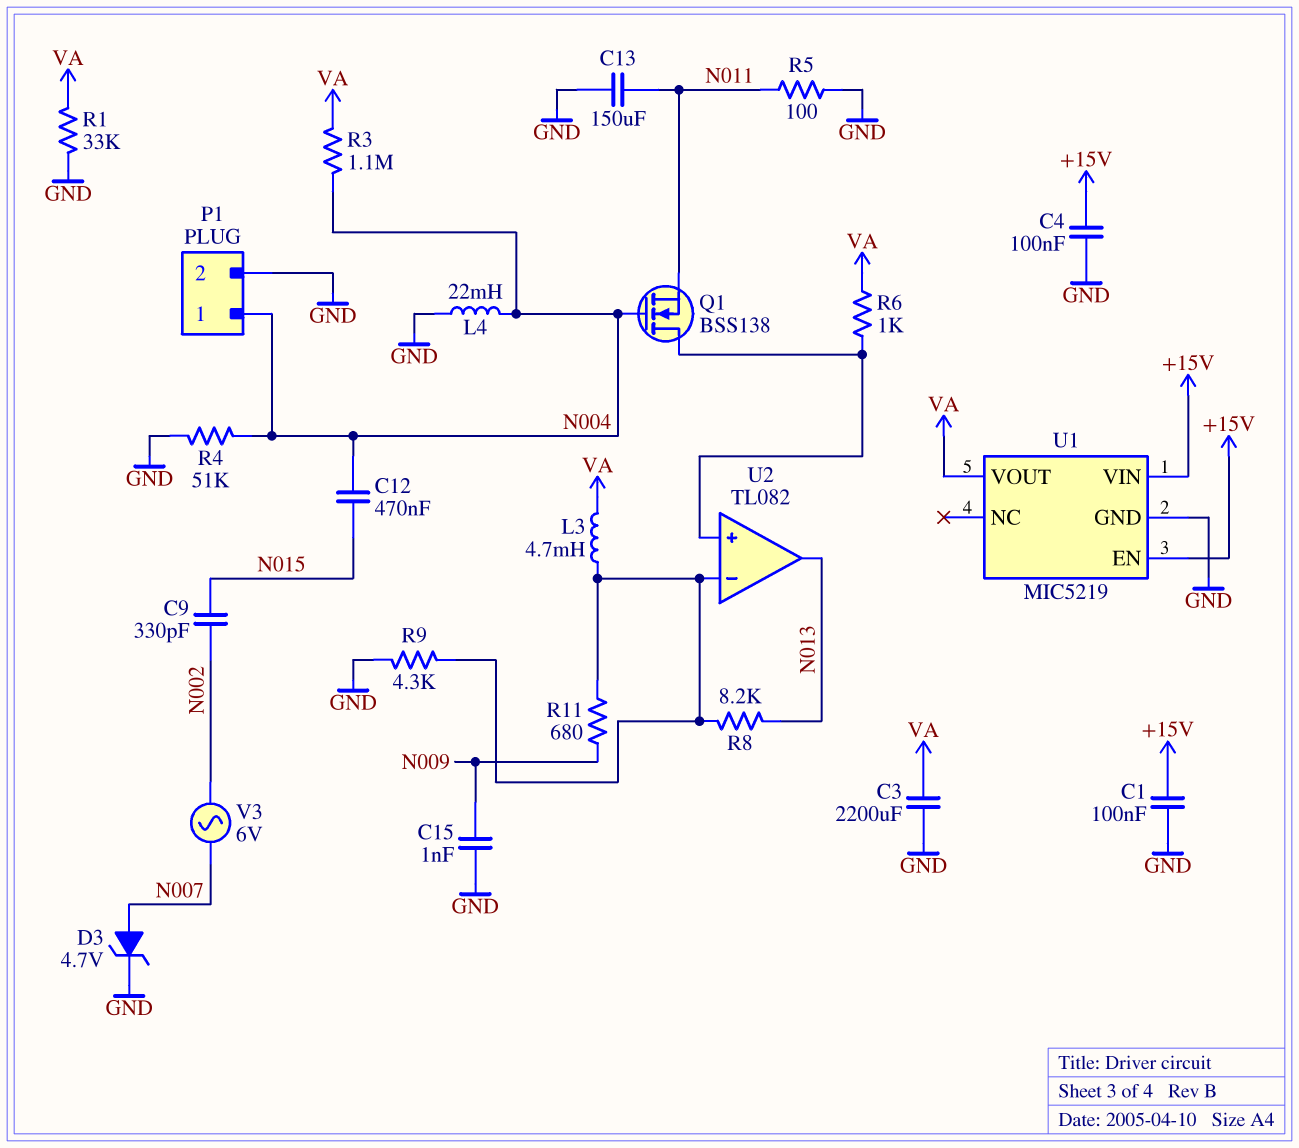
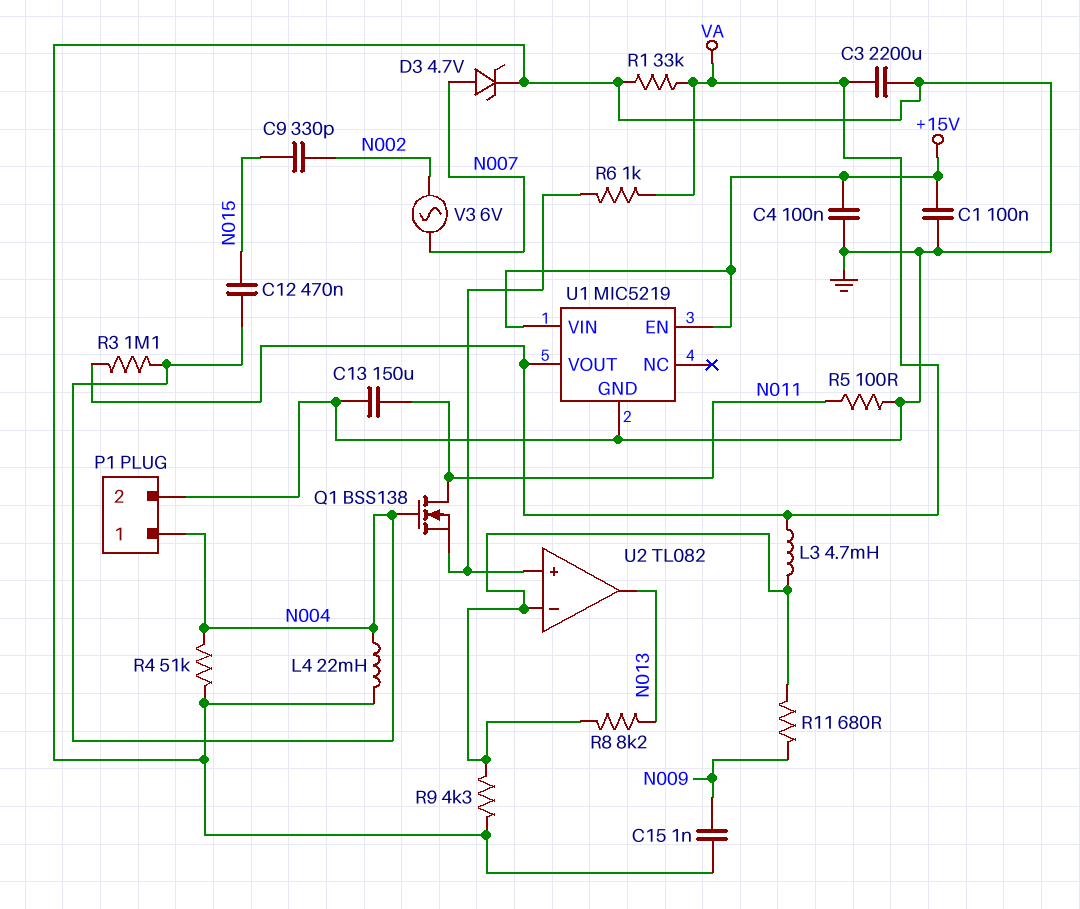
Q1: NMOS BSS138 (G N004, D U2/in+, S N011) -> NMOS BSS138 (G N004, D N011, S U2/in+)

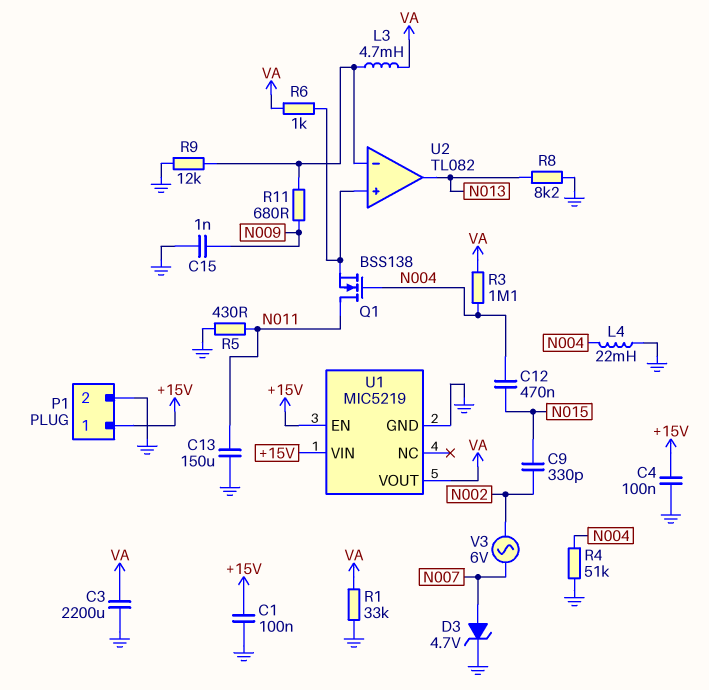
P1 pin 1: N004 -> +15V
R5: 100 (GND, N011) -> 430 (GND, N011)
R8: 8.2k (N013, U2/in-) -> 8.2k (GND, N013)
R9: 4.3k (GND, U2/in-) -> 12k (GND, U2/in-)

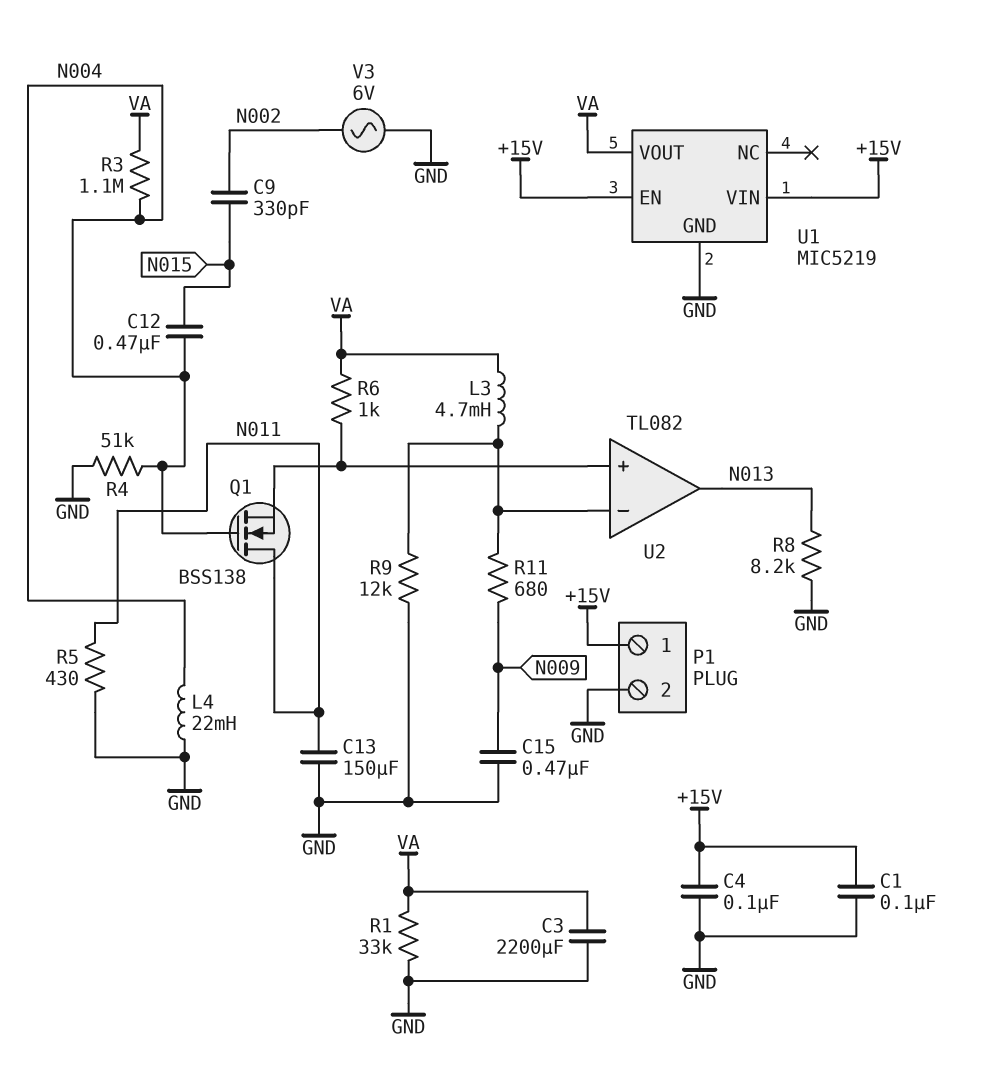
C15: 1nF (GND, N009) -> 470nF (GND, N009)
D3: zener 4.7V (A N007, K GND) -> none
V3: AC 6V (N002, N007) -> AC 6V (GND, N002)

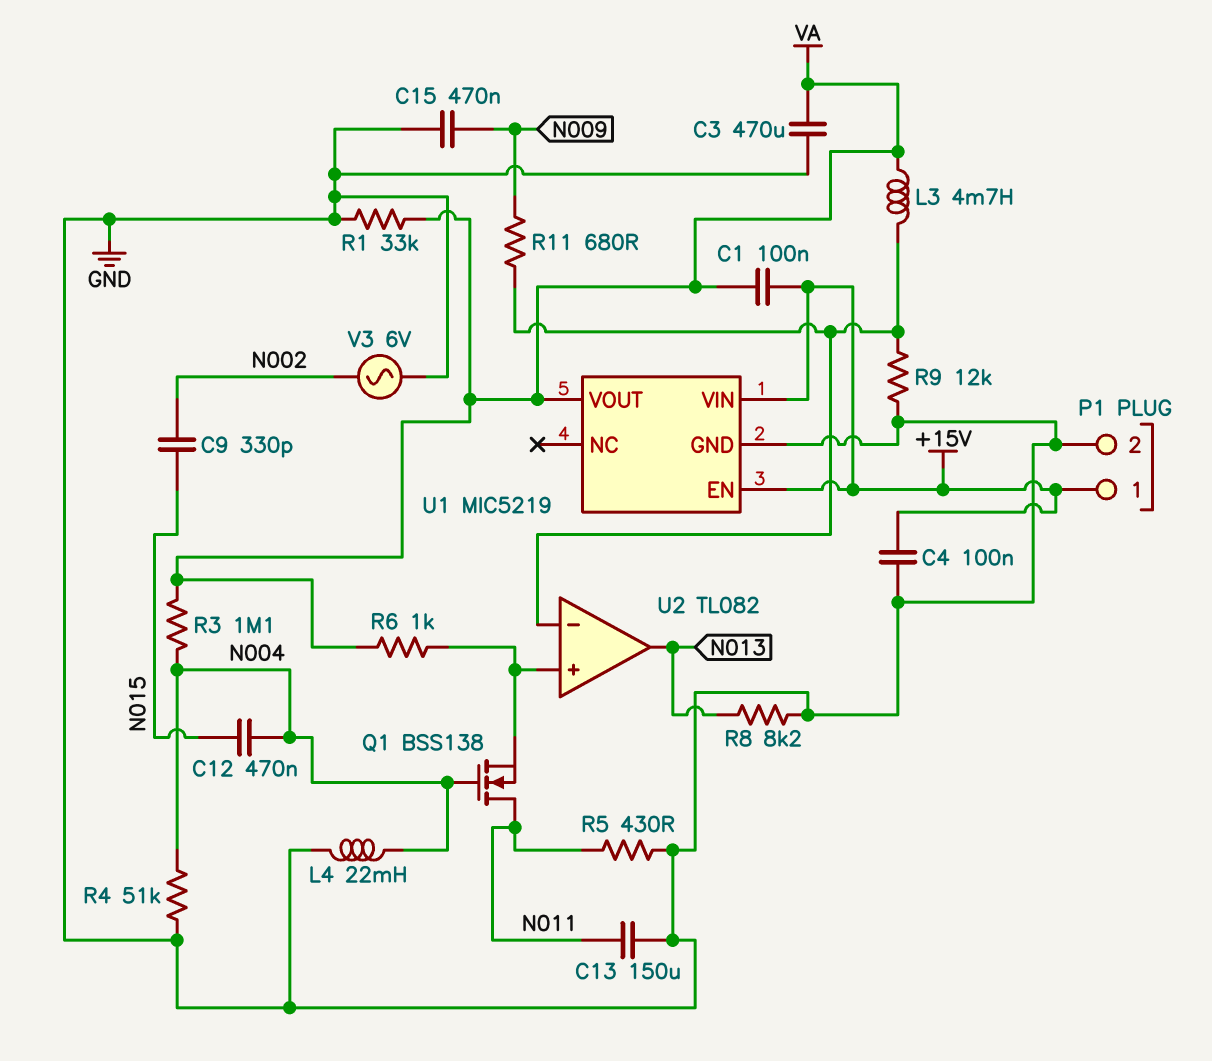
C1: 100nF (+15V, GND) -> 100nF (+15V, VA)
C3: 2200uF (GND, VA) -> 470uF (GND, VA)

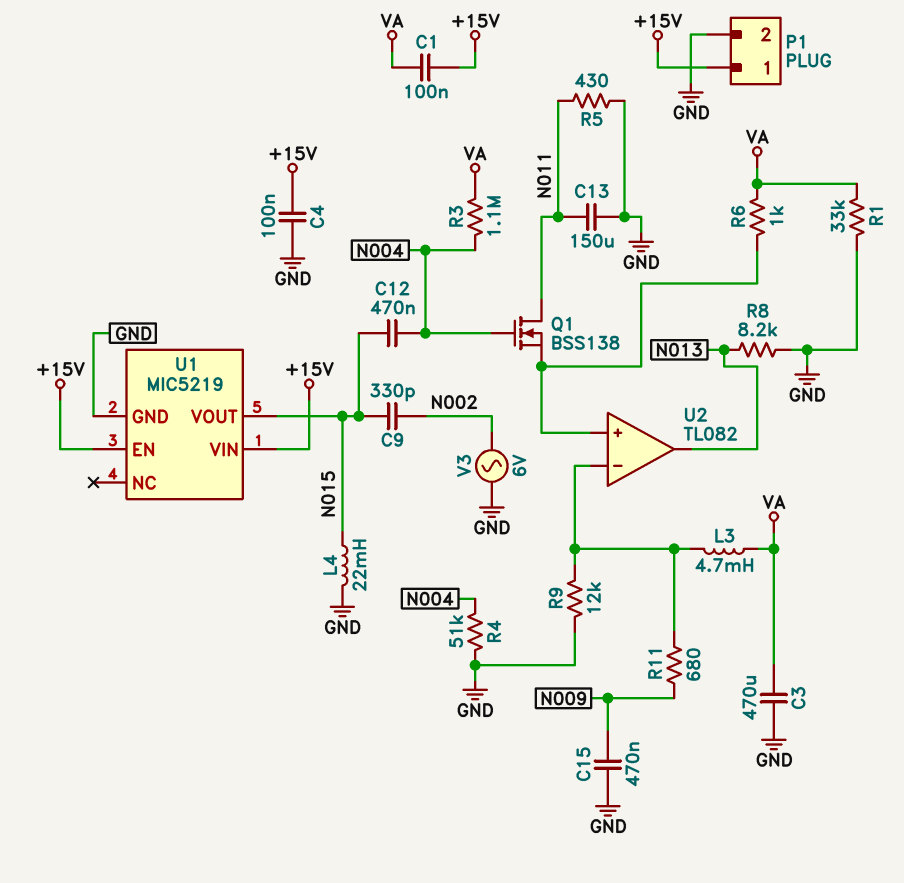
L4: 22mH (GND, N004) -> 22mH (GND, N015)
U1 pin VOUT: VA -> N015

